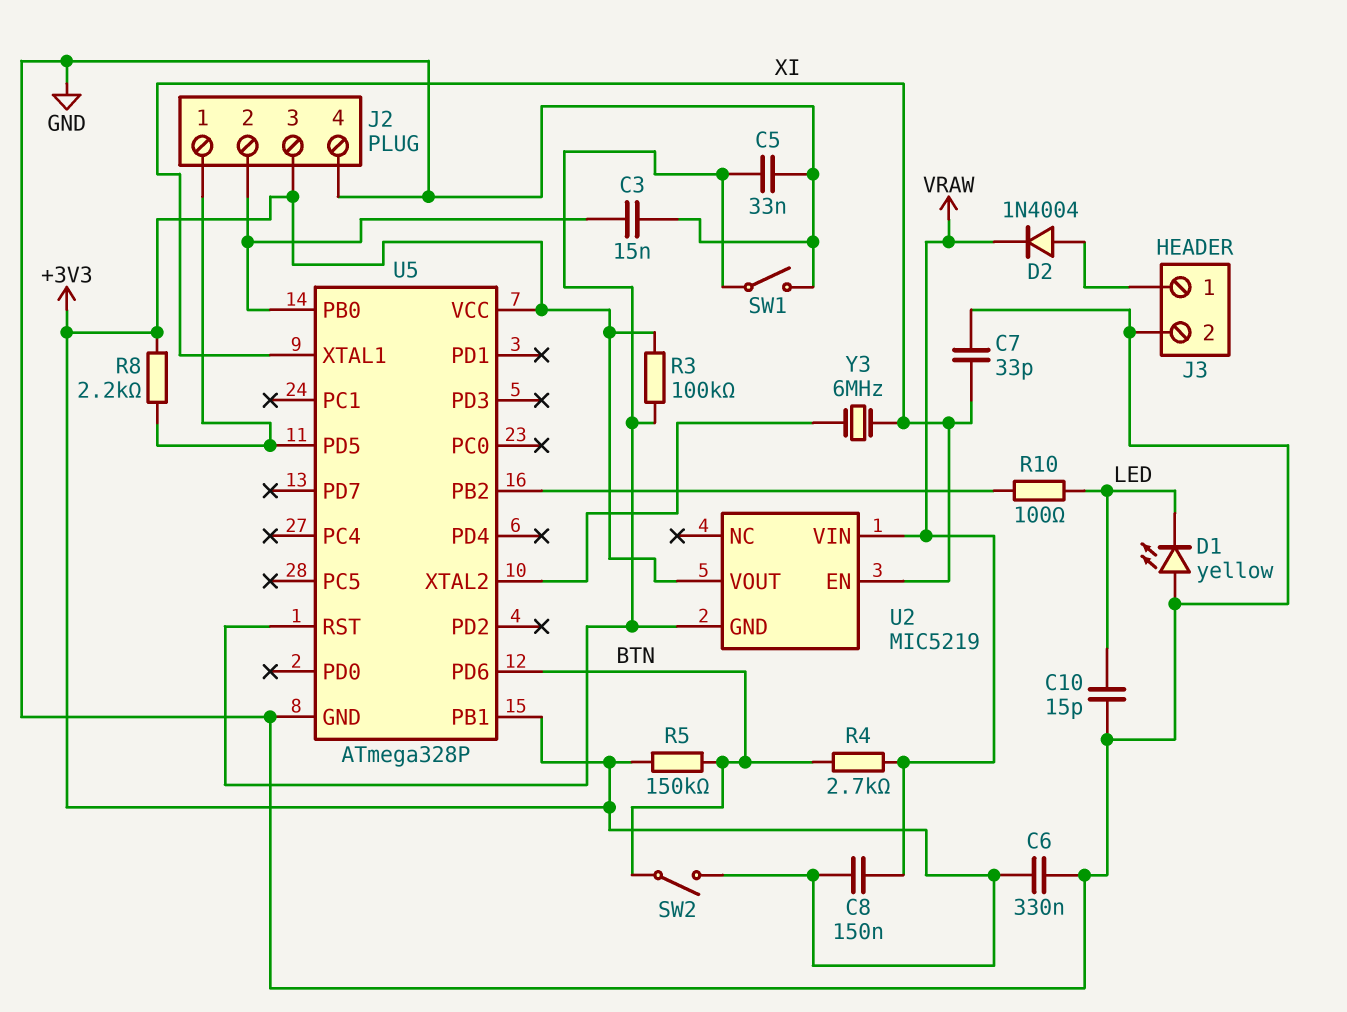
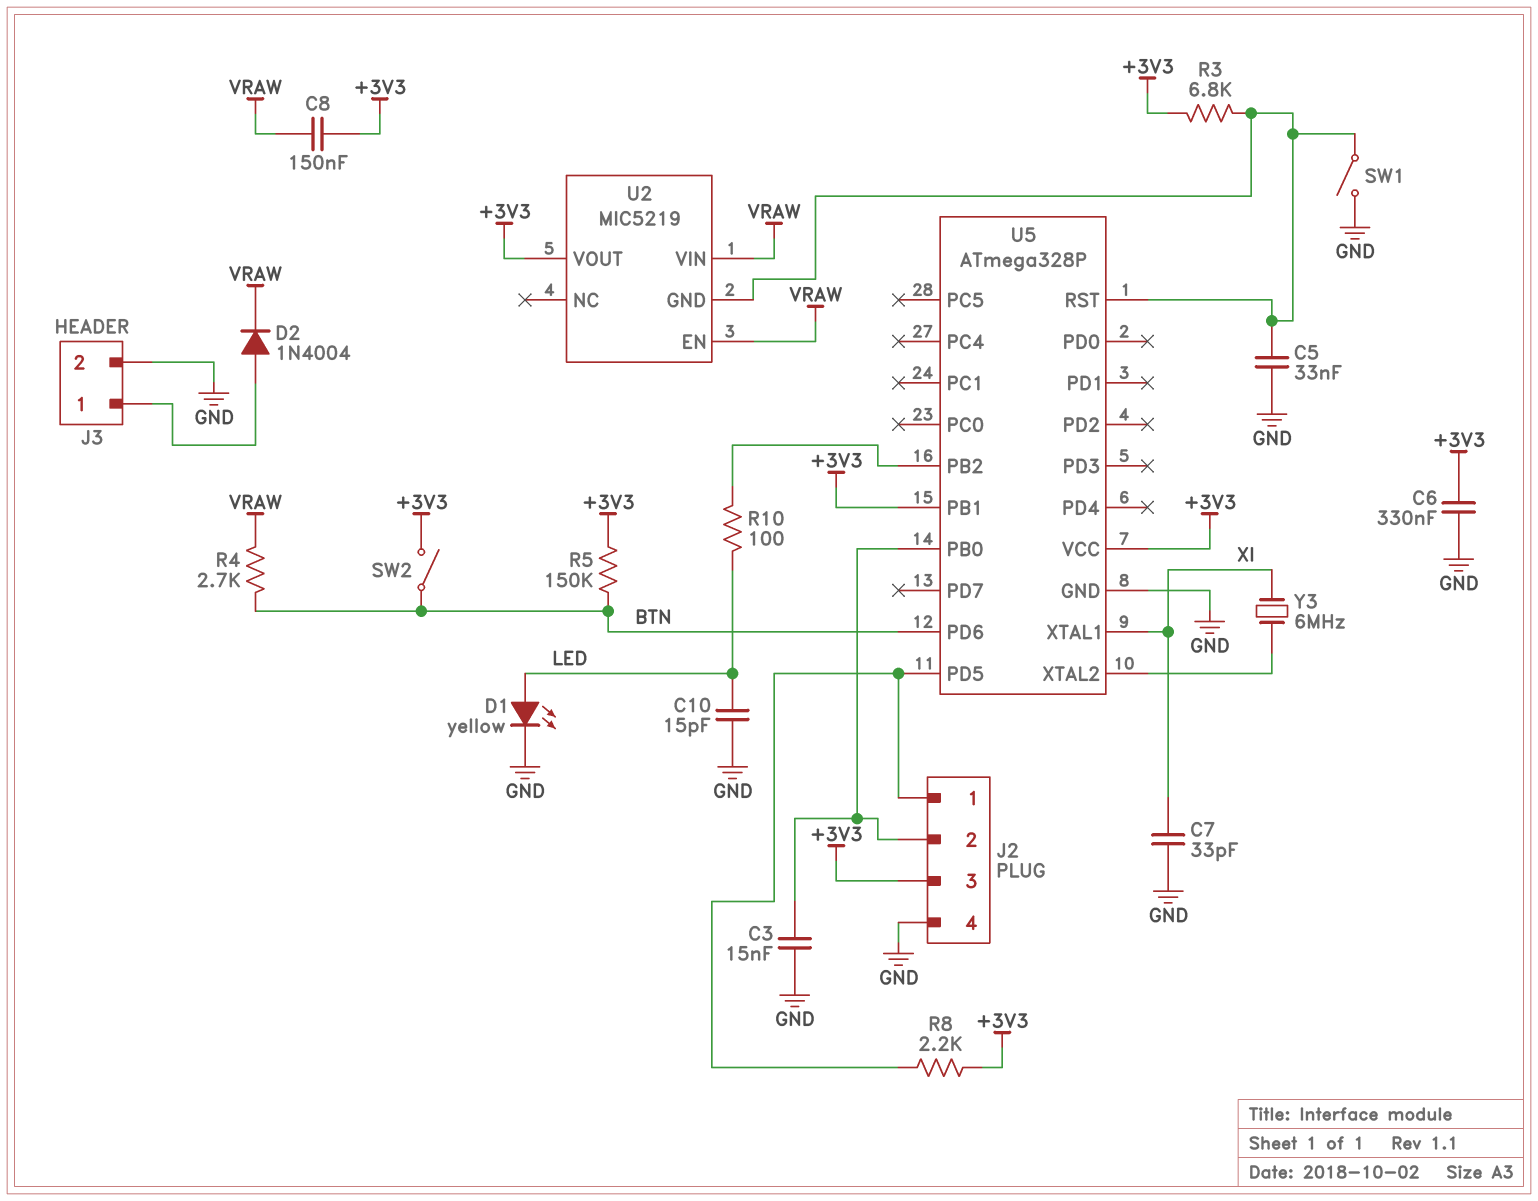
D1: LED yellow (A GND, K LED) -> LED yellow (A LED, K GND)
R3: 100k (+3V3, U2/GND) -> 6.8k (+3V3, U2/GND)
U2 pin EN: XI -> VRAW

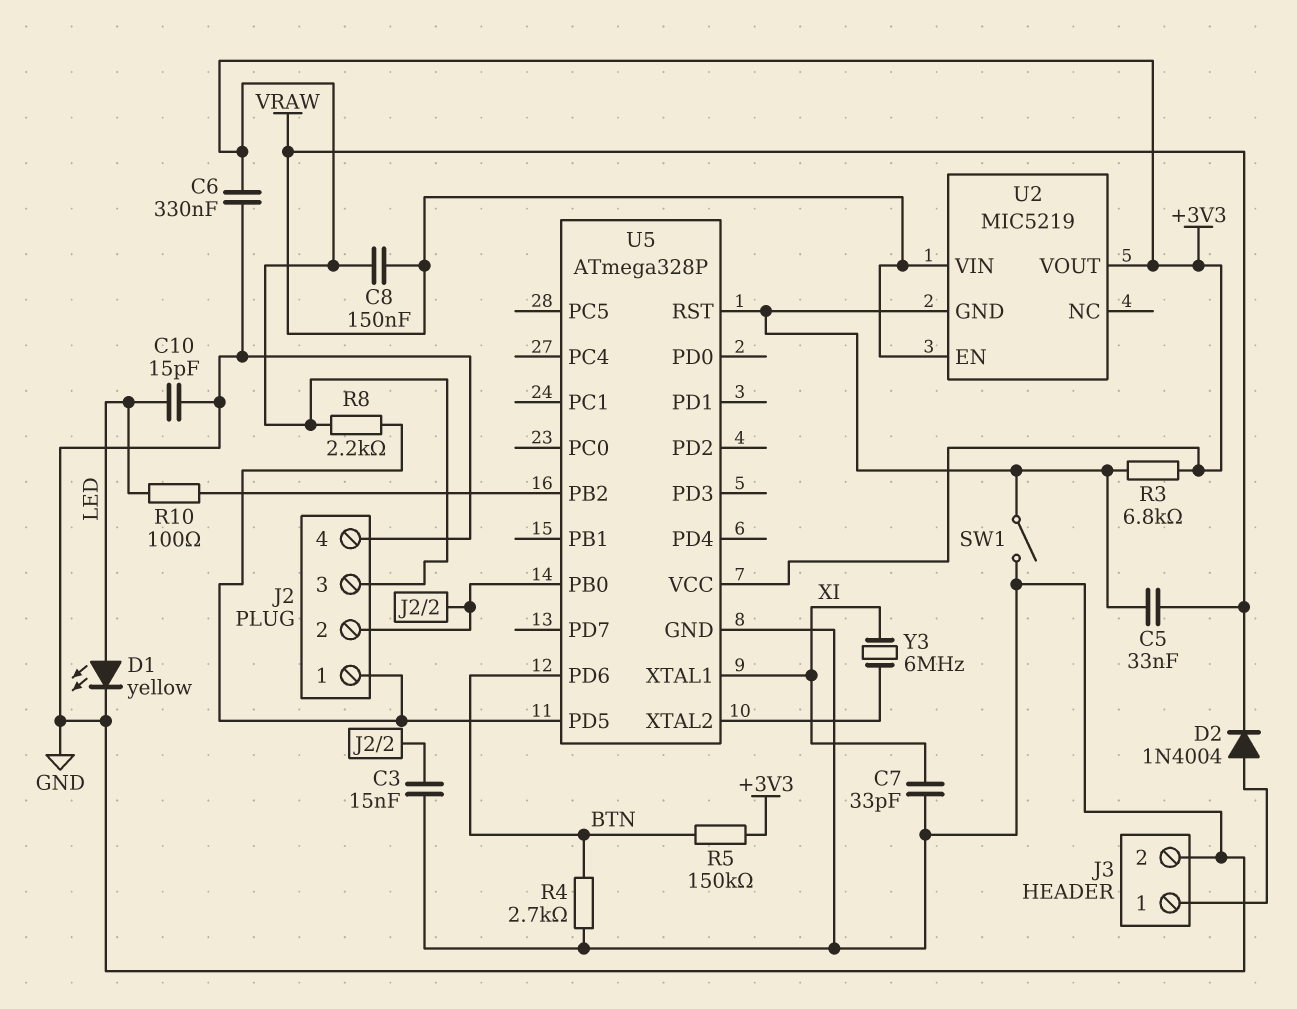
C5: 33nF (GND, U2/GND) -> 33nF (U2/GND, VRAW)
R4: 2.7k (BTN, VRAW) -> 2.7k (BTN, GND)
SW2: switch (+3V3, BTN) -> none
U5 pin PB1: +3V3 -> none

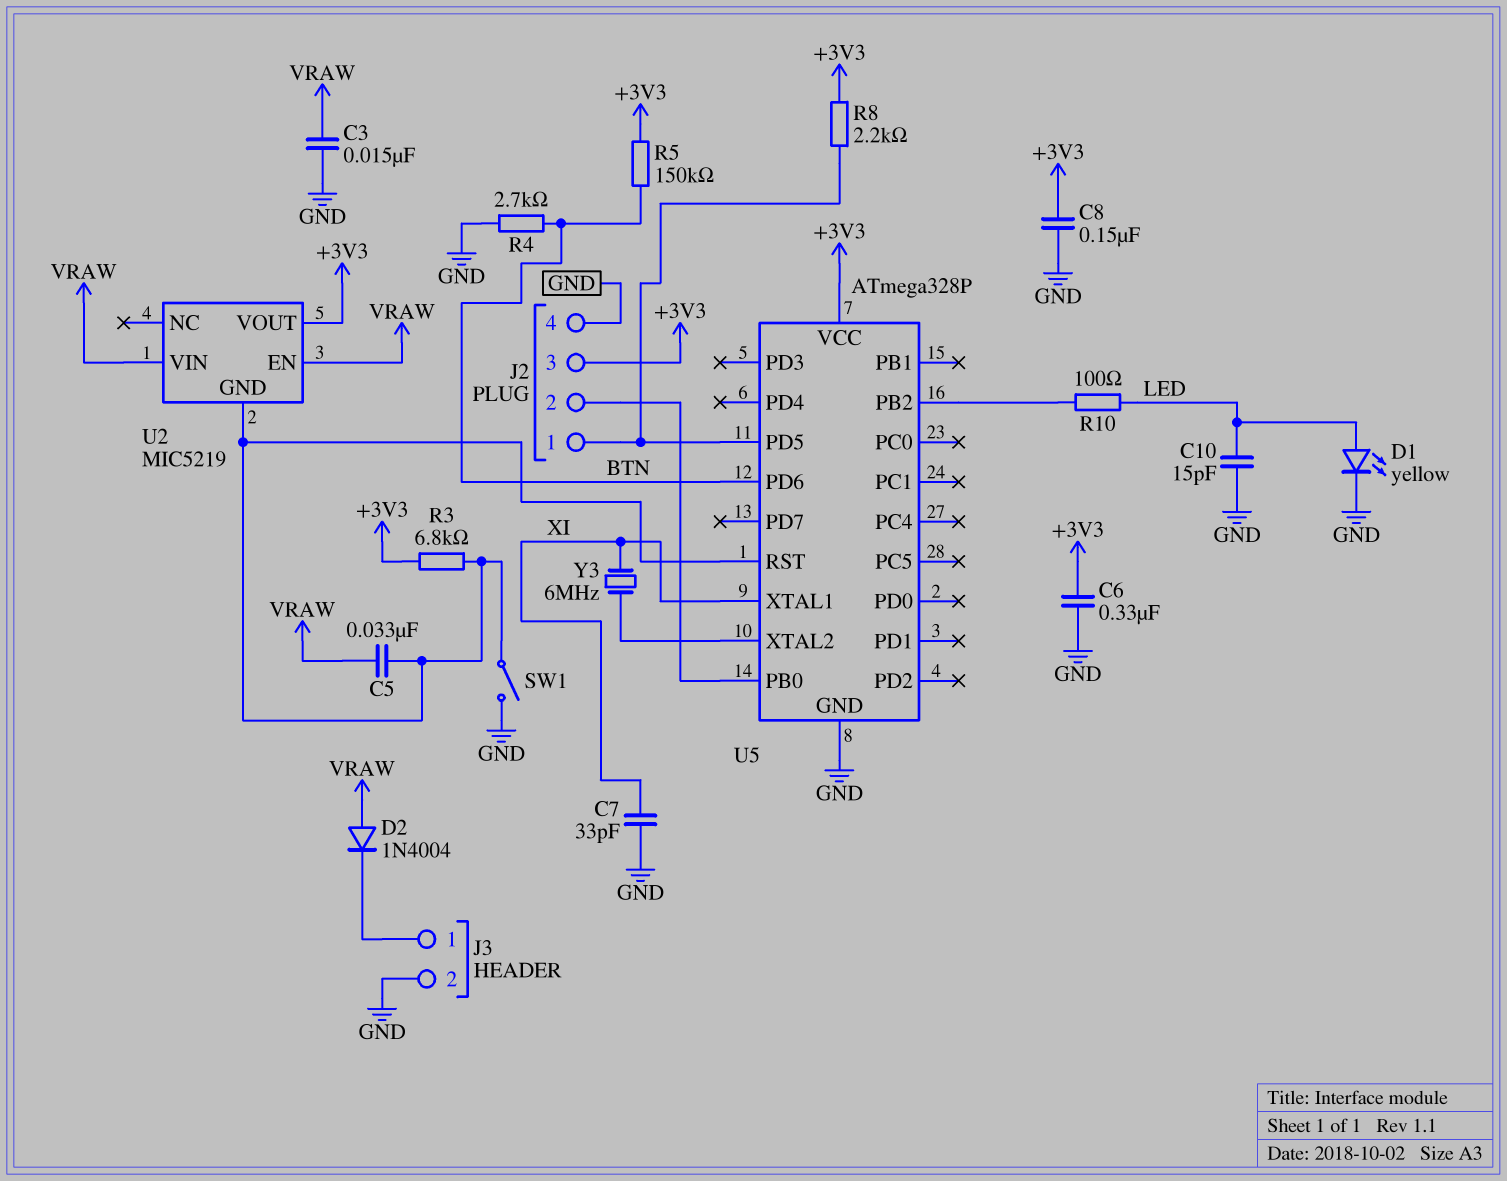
C3: 15nF (GND, J2/2) -> 15nF (GND, VRAW)
C8: 150nF (+3V3, VRAW) -> 150nF (+3V3, GND)
D2: diode 1N4004 (A J3/1, K VRAW) -> diode 1N4004 (A VRAW, K J3/1)

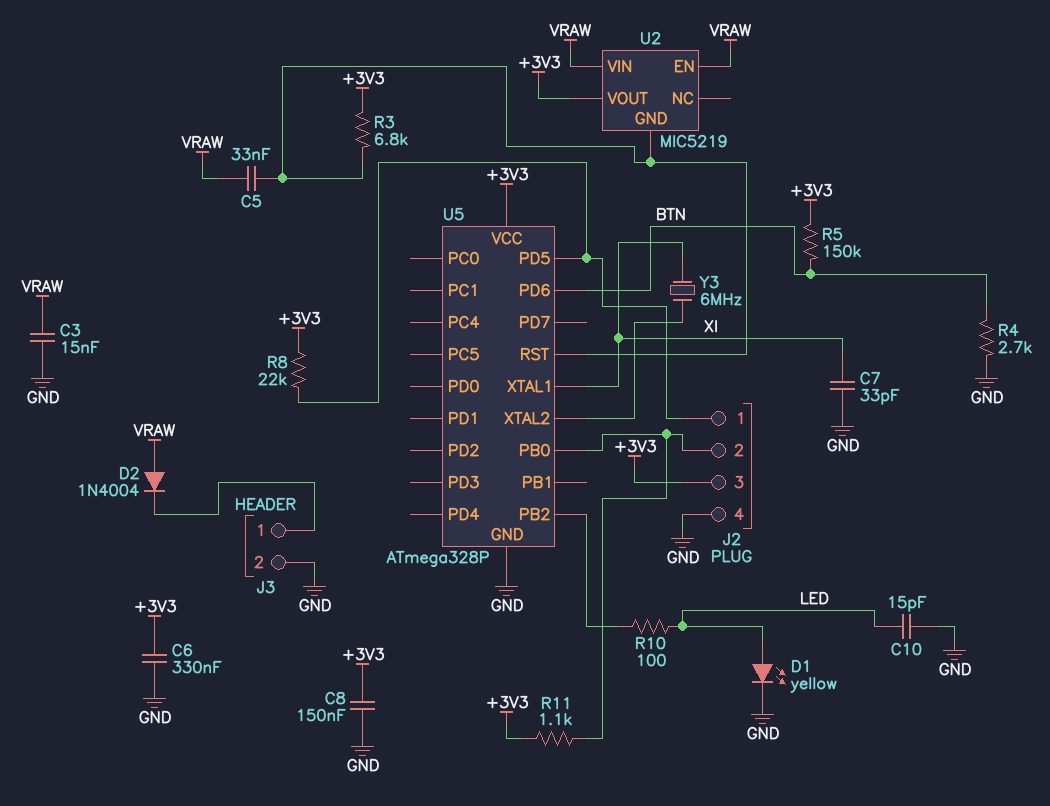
R8: 2.2k (+3V3, J2/1) -> 22k (+3V3, J2/1)
R11: none -> 1.1k (+3V3, J2/2)
SW1: switch (GND, U2/GND) -> none

